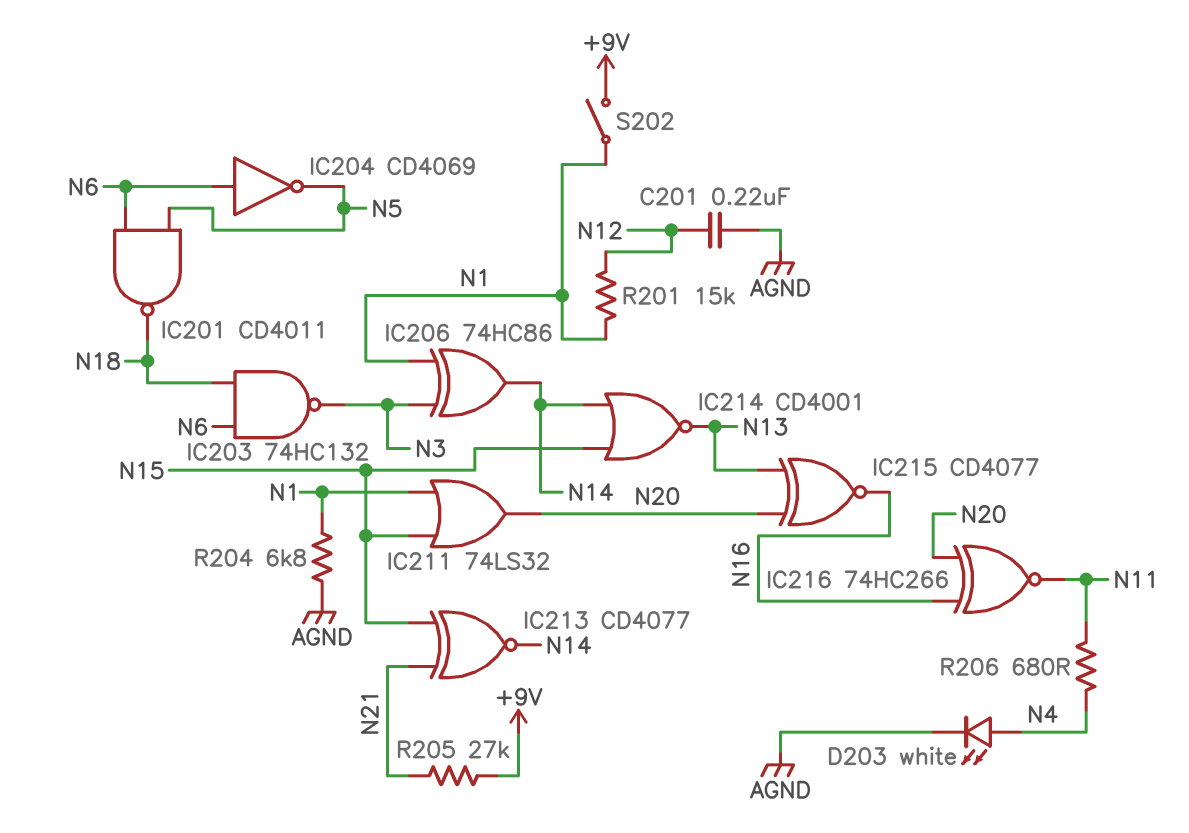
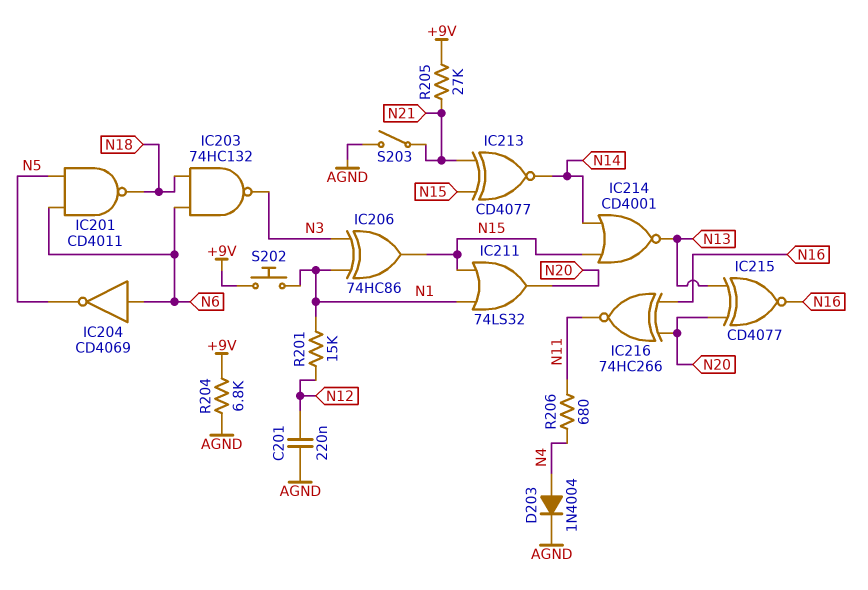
D203: LED white (A N4, K AGND) -> diode 1N4004 (A N4, K AGND)
IC206: XOR 74HC86 (in N1, in N3, out N14) -> XOR 74HC86 (in N1, in N3, out N15)
R204: 6.8k (AGND, N1) -> 6.8k (+9V, AGND)
S202: switch (+9V, N1) -> button (+9V, N1)
S203: none -> switch (AGND, N21)

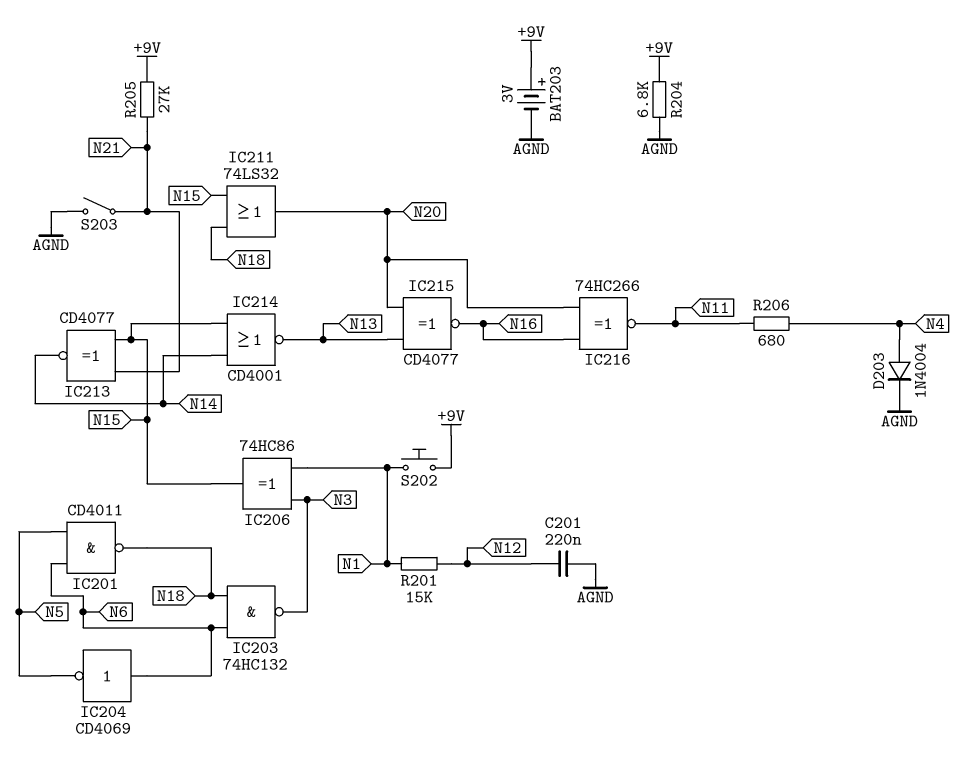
BAT203: none -> 3V (plus +9V, minus AGND)
IC211: OR 74LS32 (in N1, in N15, out N20) -> OR 74LS32 (in N15, in N18, out N20)

